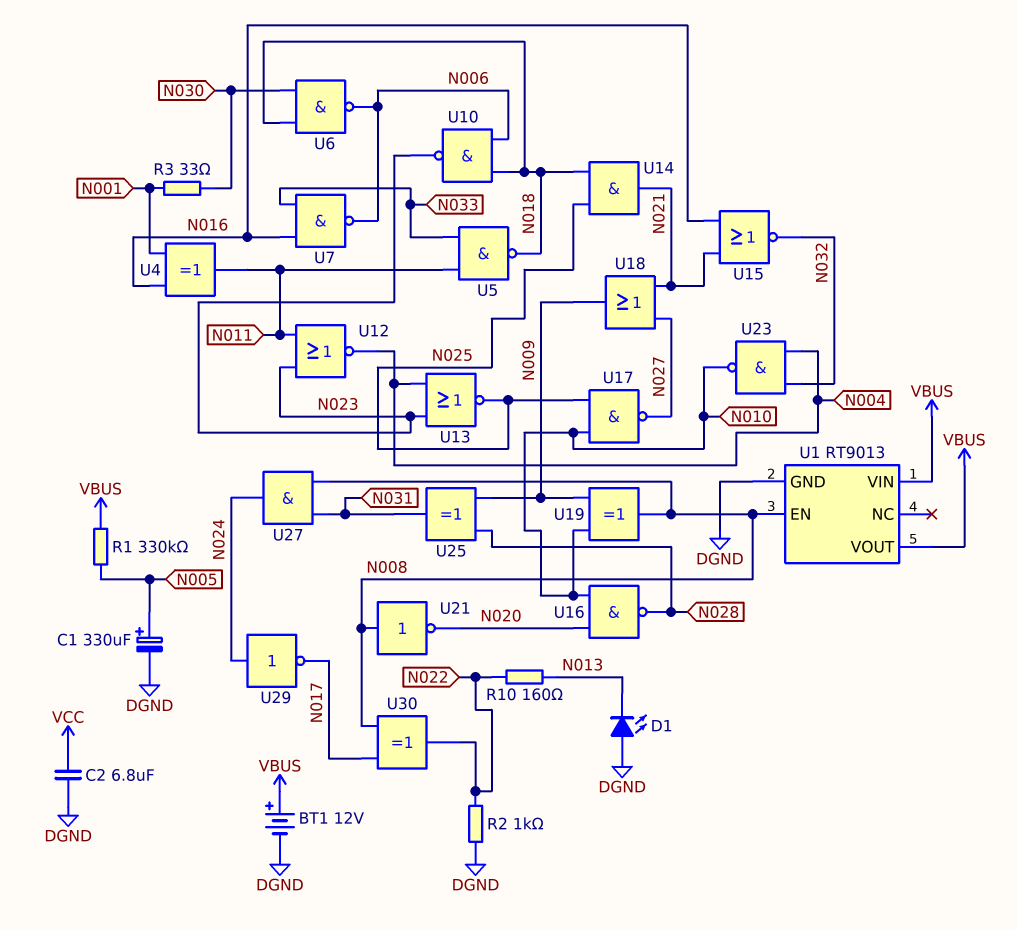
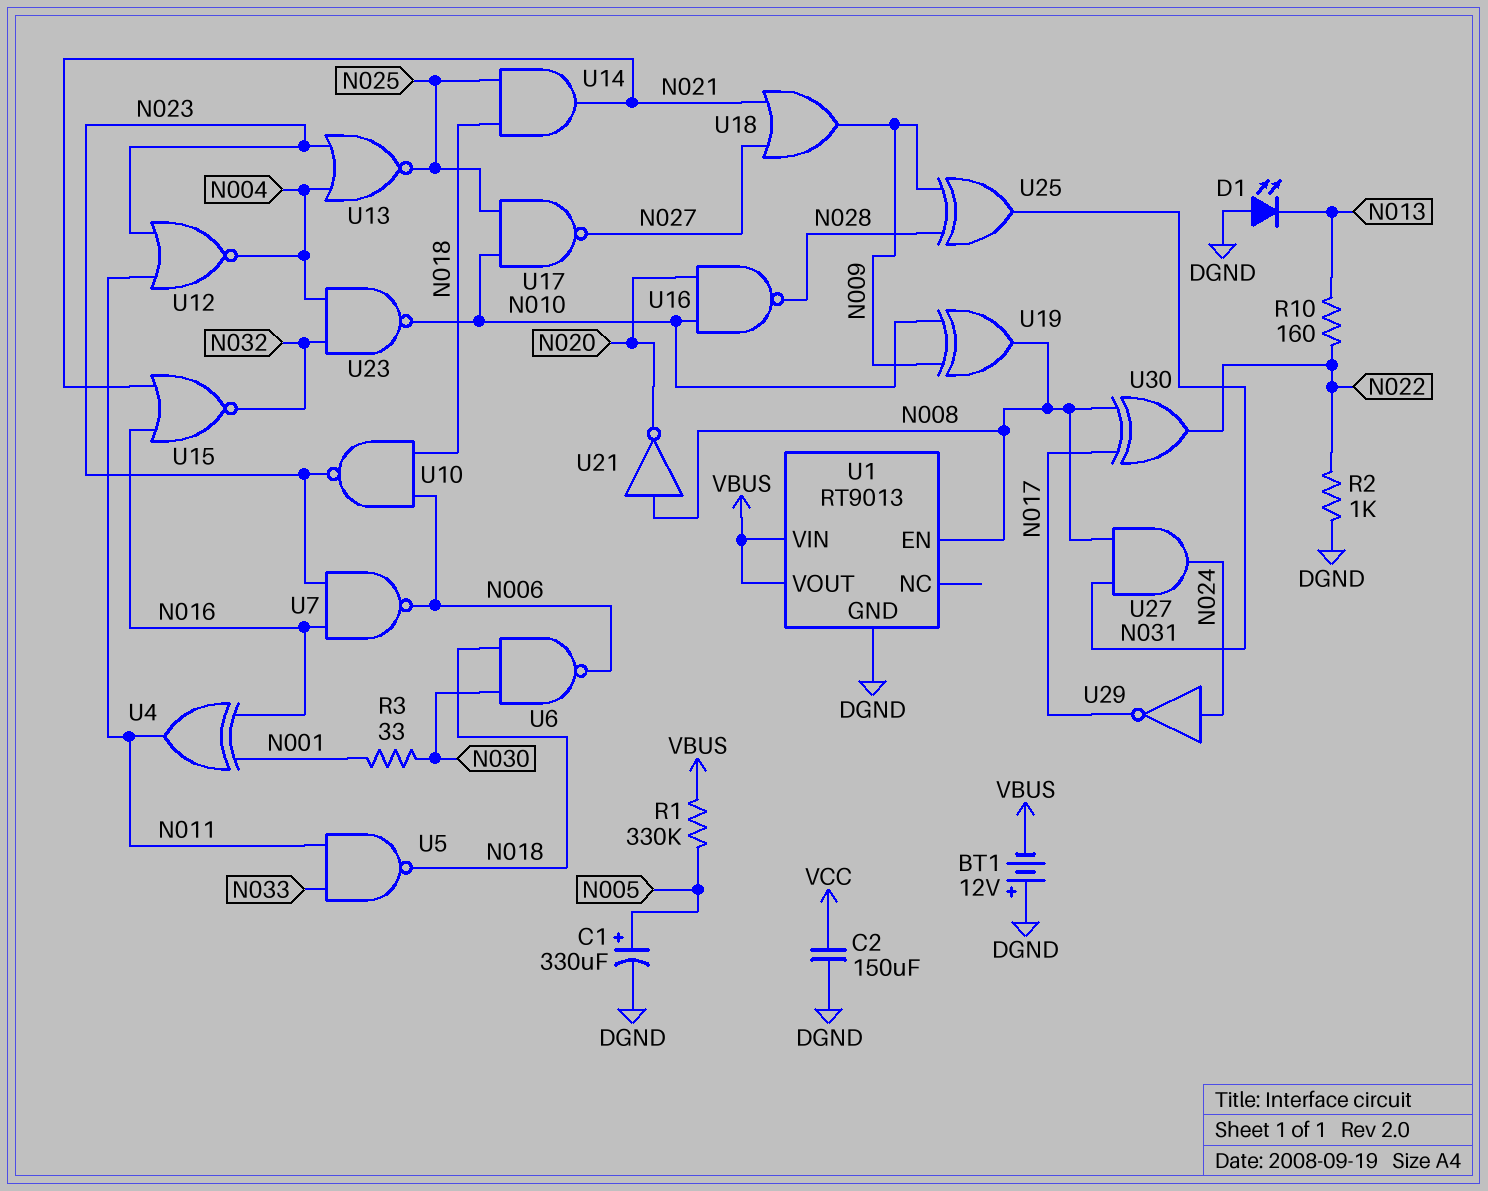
BT1: 12V (plus VBUS, minus DGND) -> 12V (plus DGND, minus VBUS)
C2: 6.8uF (DGND, VCC) -> 150uF (DGND, VCC)
U7: NAND (in N016, in N033, out N006) -> NAND (in N016, in N023, out N006)

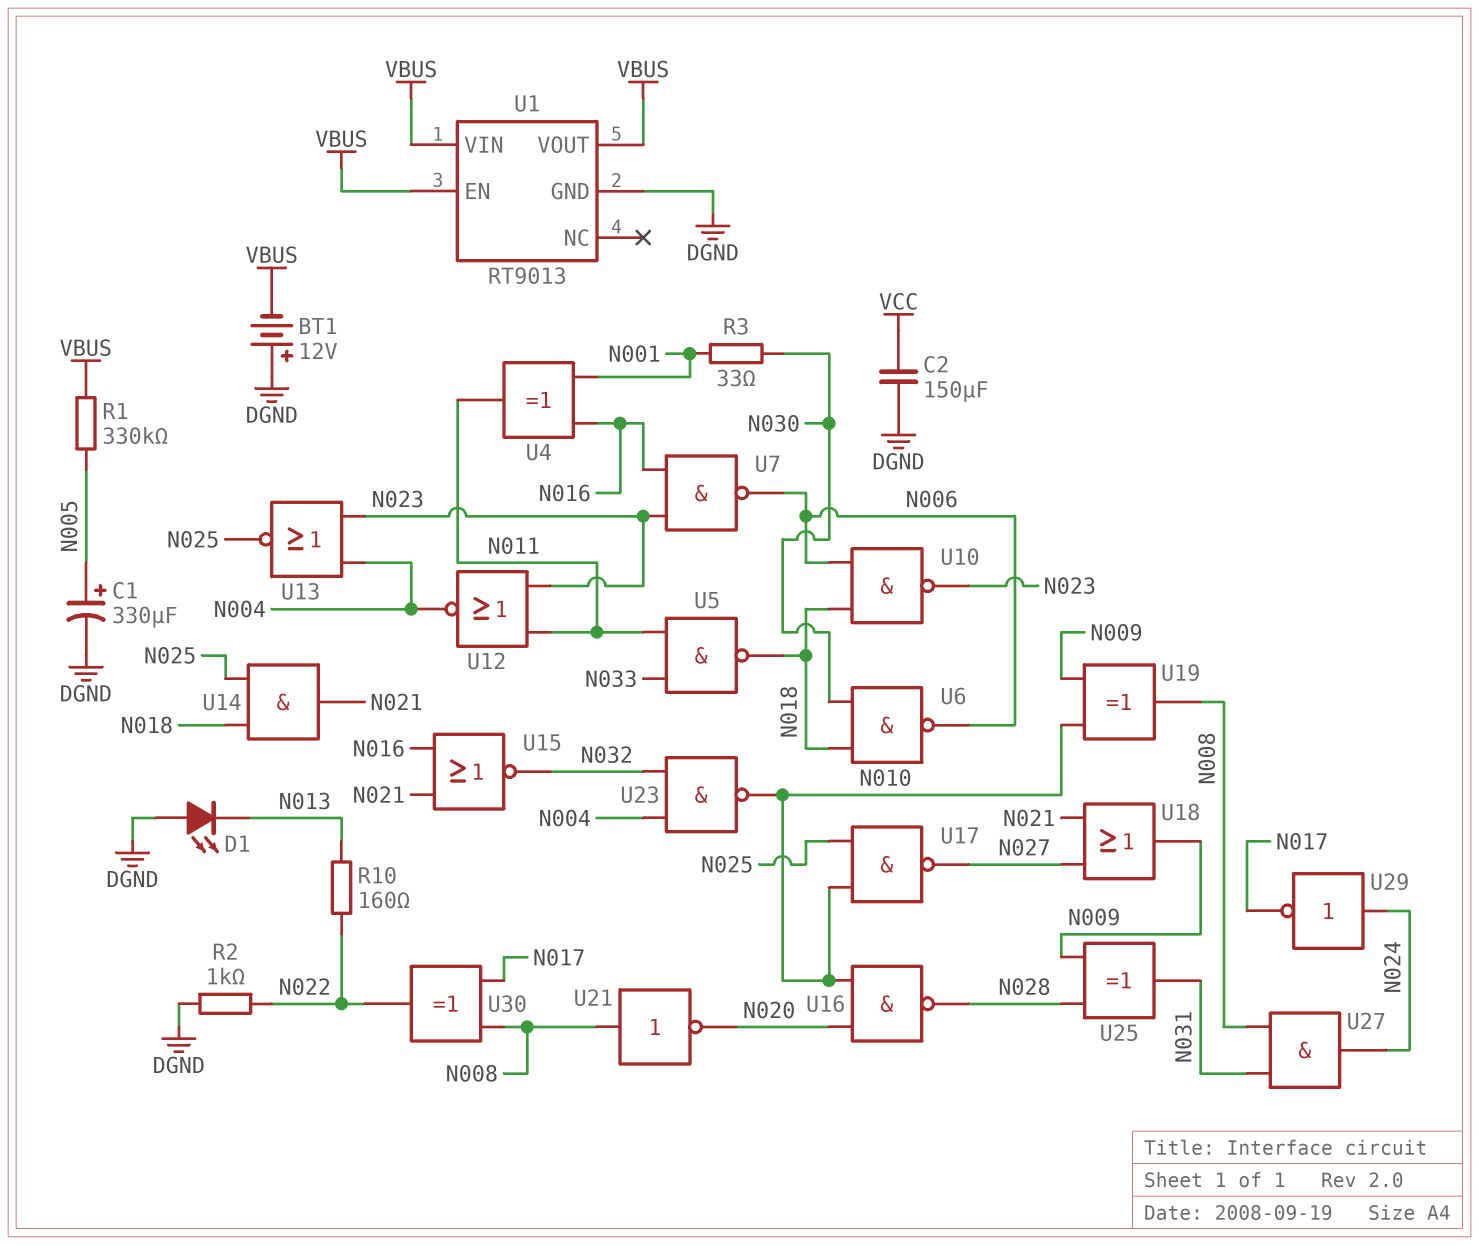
U1 pin EN: N008 -> VBUS

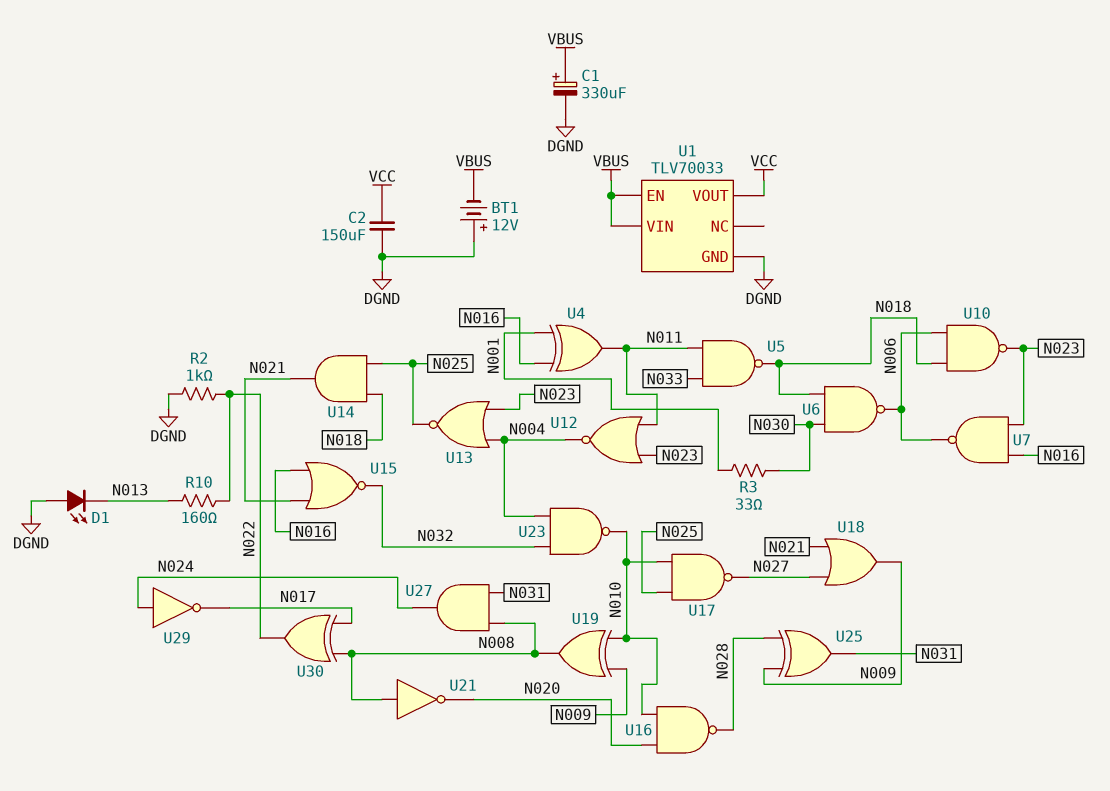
C1: 330uF (plus N005, minus DGND) -> 330uF (plus VBUS, minus DGND)
R1: 330k (N005, VBUS) -> none
U1: RT9013 -> TLV70033
U1 pin VOUT: VBUS -> VCC

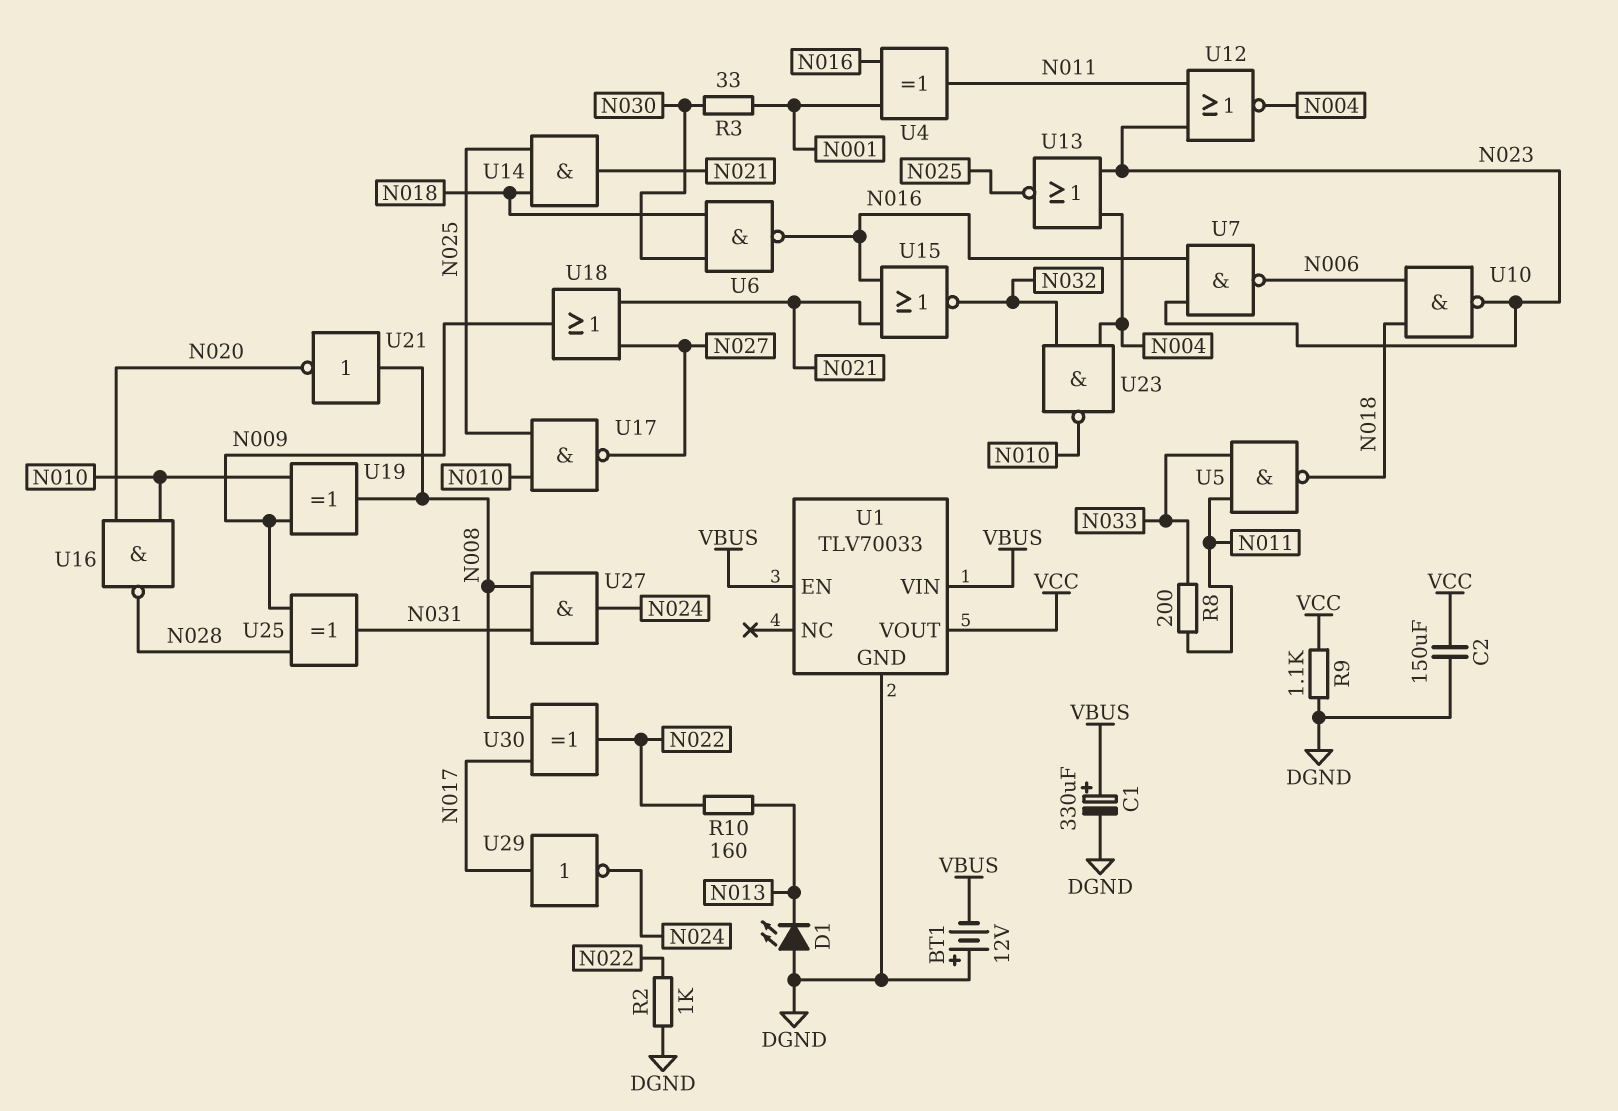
R8: none -> 200 (N011, N033)
R9: none -> 1.1k (DGND, VCC)
U6: NAND (in N018, in N030, out N006) -> NAND (in N018, in N030, out N016)
U29: NOT (in N024, out N017) -> NOT (in N017, out N024)

